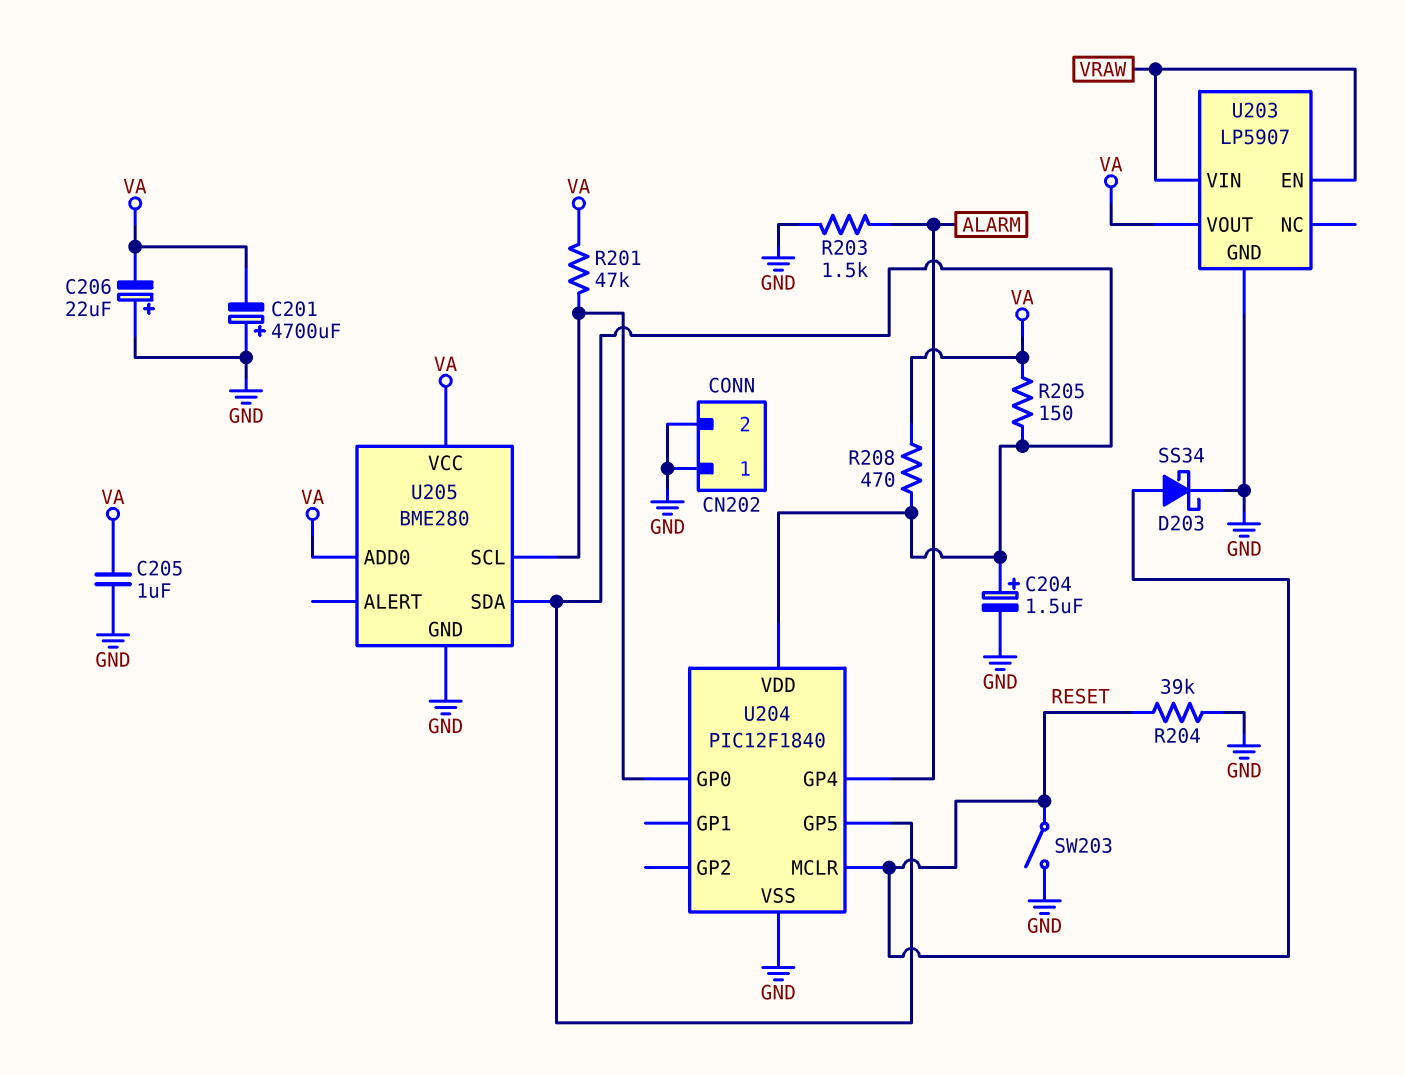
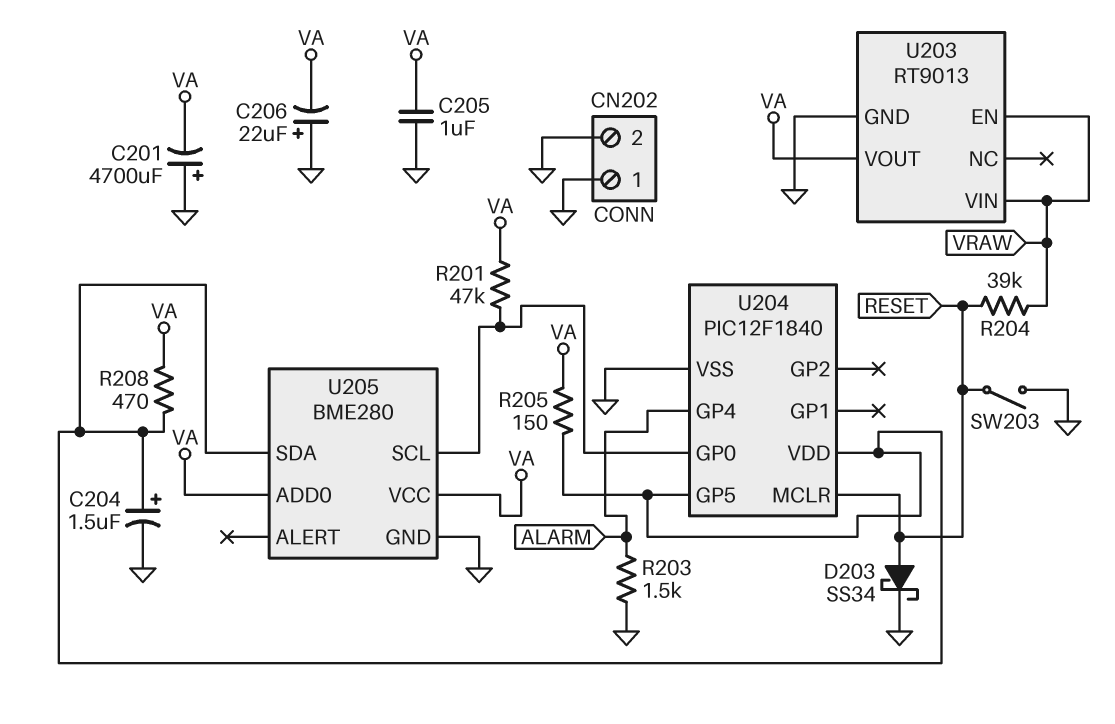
R204: 39k (GND, RESET) -> 39k (RESET, VRAW)
U203: LP5907 -> RT9013

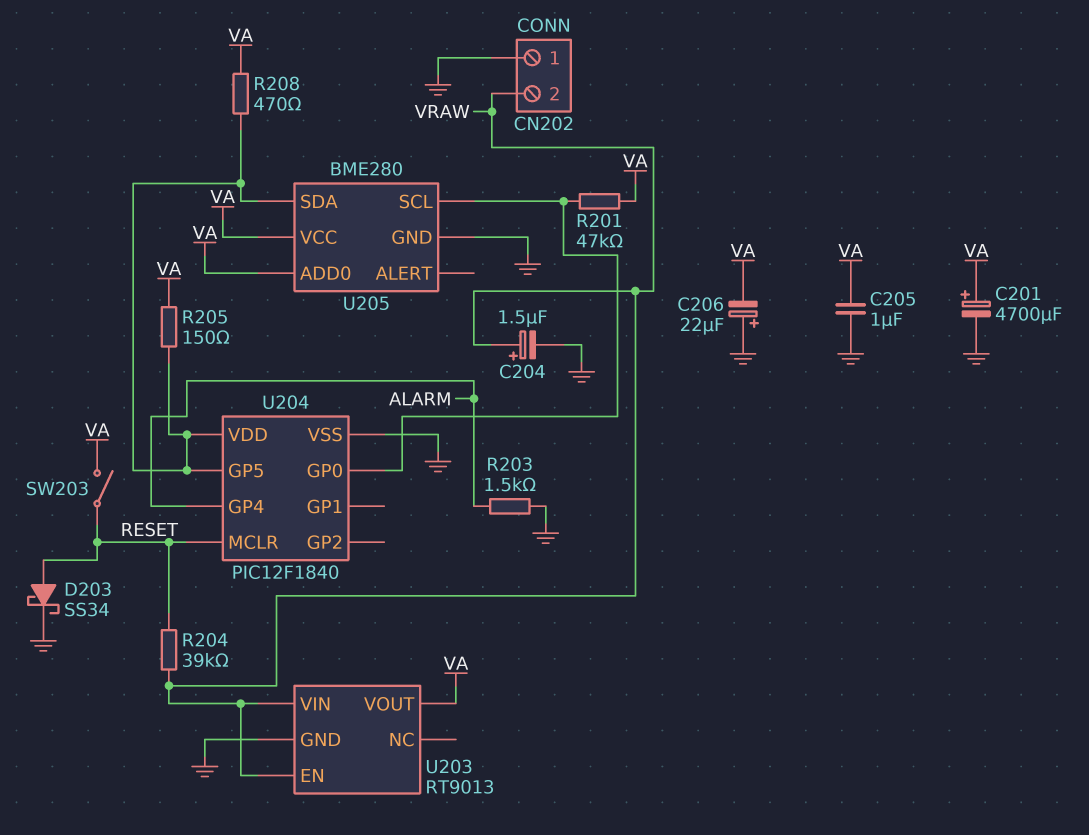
C201: 4700uF (plus GND, minus VA) -> 4700uF (plus VA, minus GND)
C204: 1.5uF (plus U204/GP5, minus GND) -> 1.5uF (plus VRAW, minus GND)
CN202 pin 2: GND -> VRAW
SW203: switch (GND, RESET) -> switch (RESET, VA)

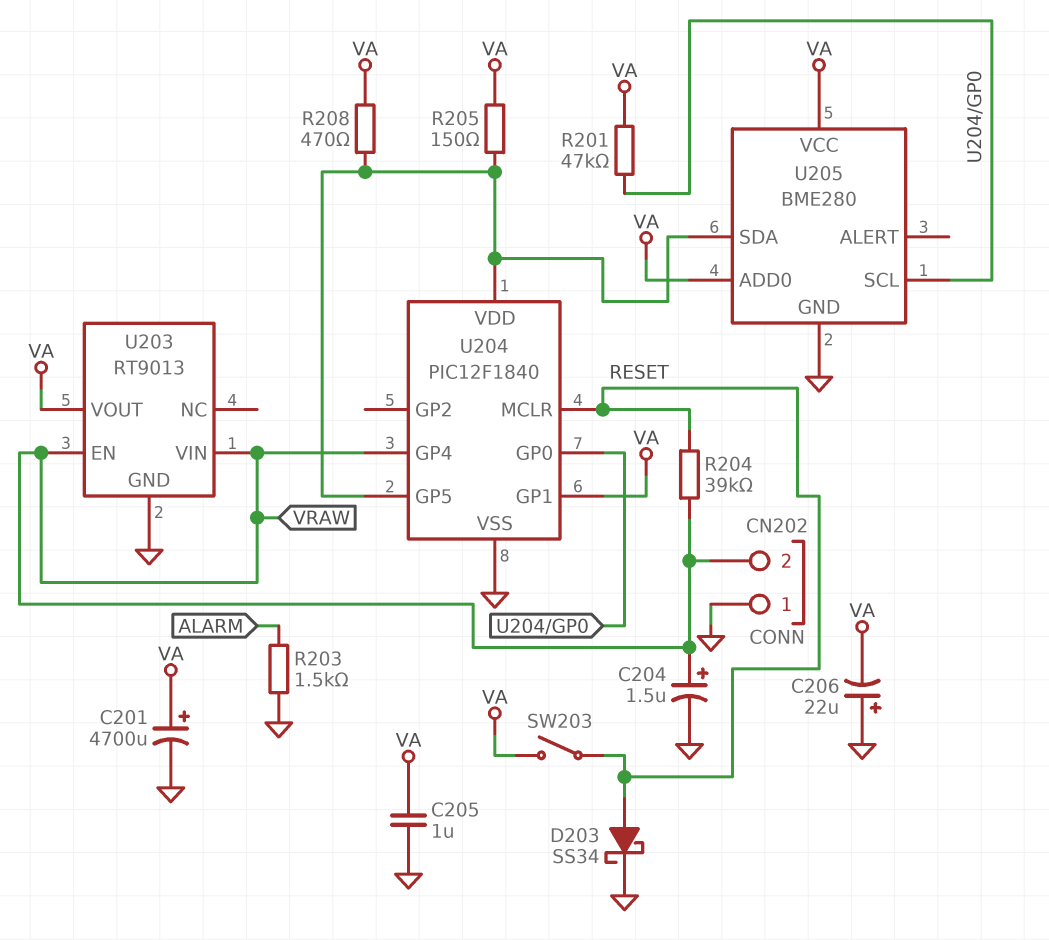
U204 pin GP1: none -> VA
U204 pin GP4: ALARM -> VRAW

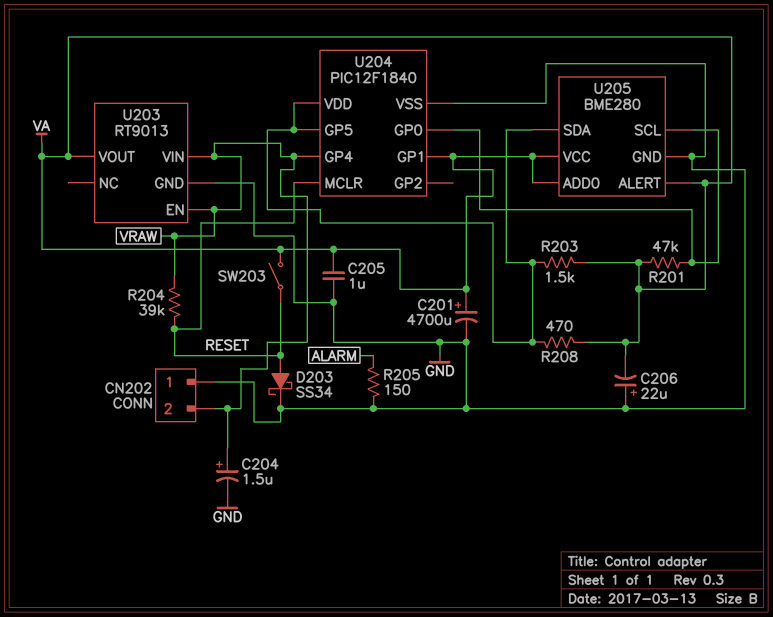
R203: 1.5k (ALARM, GND) -> 1.5k (U204/GP5, VA)
R205: 150 (U204/GP5, VA) -> 150 (ALARM, GND)
U205 pin ALERT: none -> VA

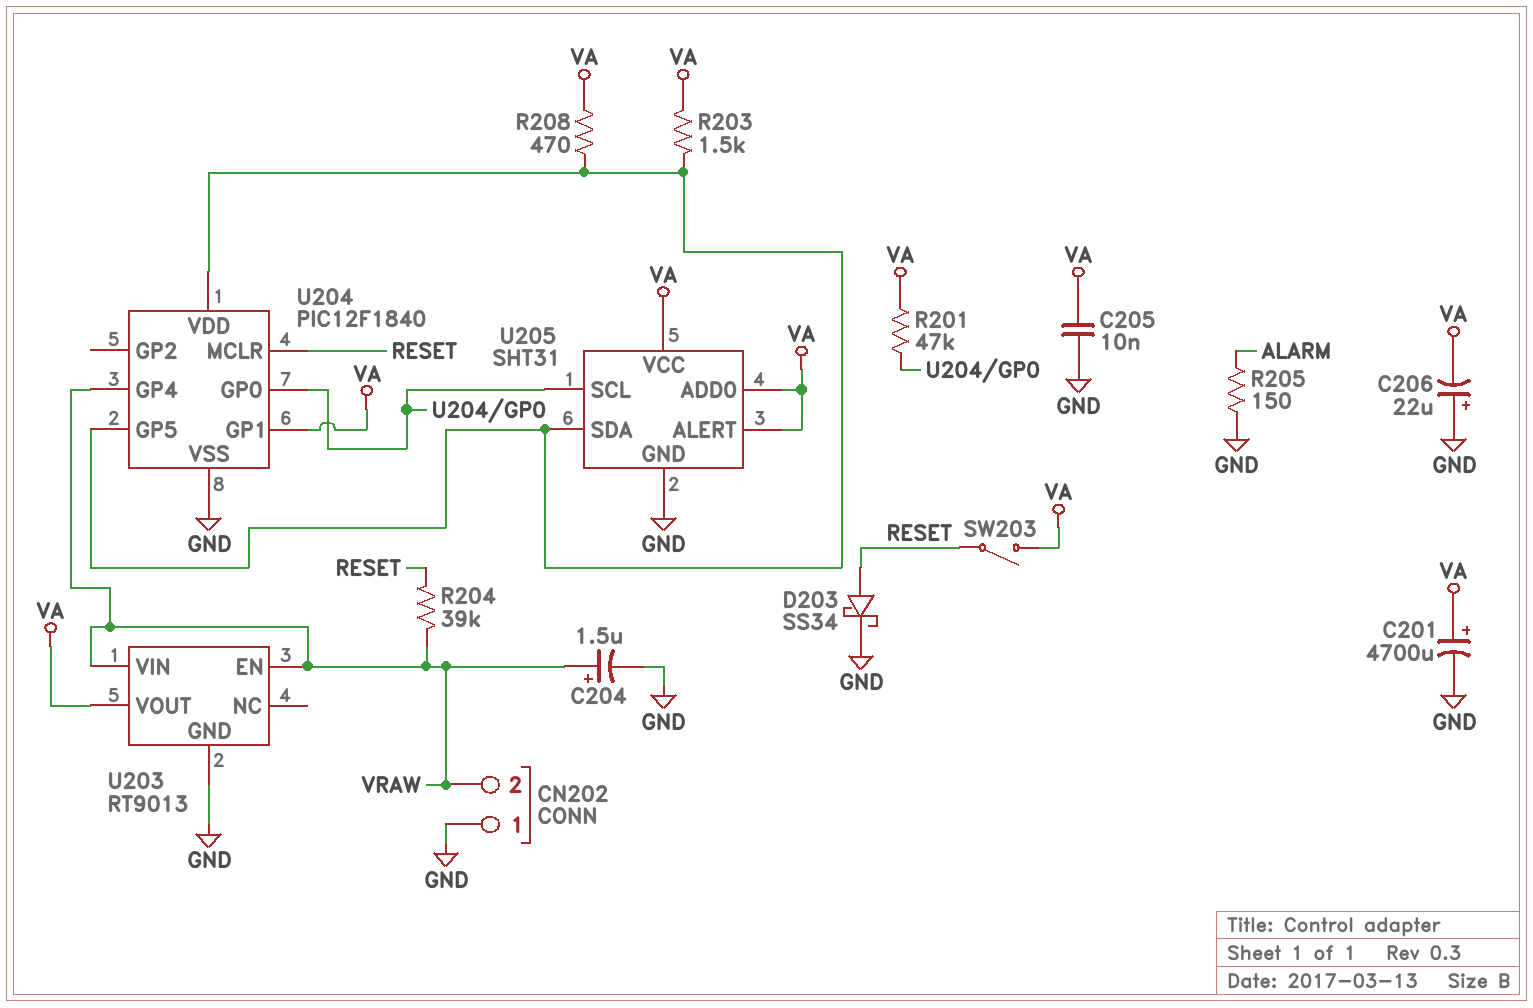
C205: 1uF (GND, VA) -> 10nF (GND, VA)
U205: BME280 -> SHT31

